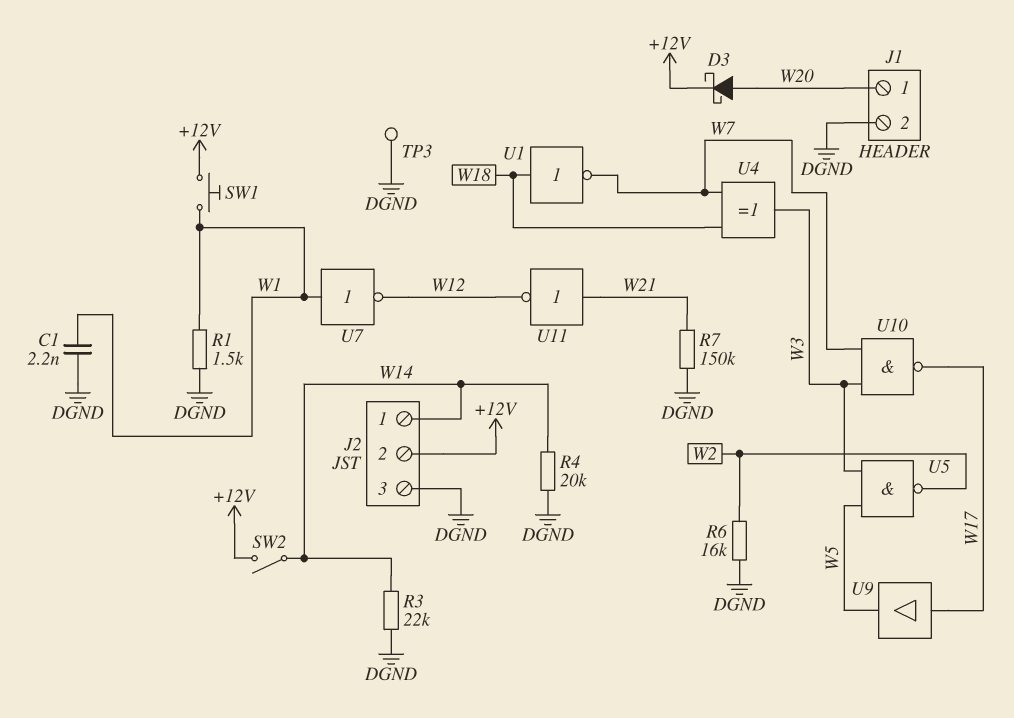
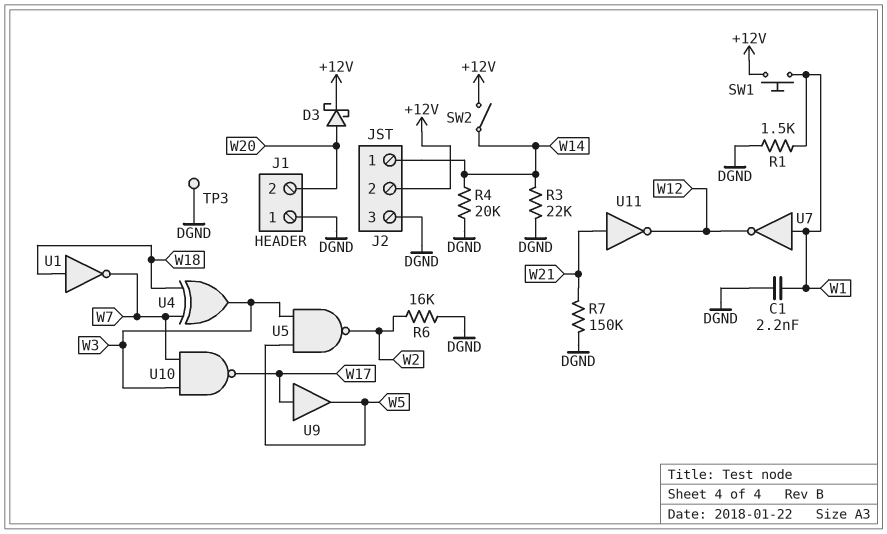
J1 pin 1: W20 -> DGND
J1 pin 2: DGND -> W20

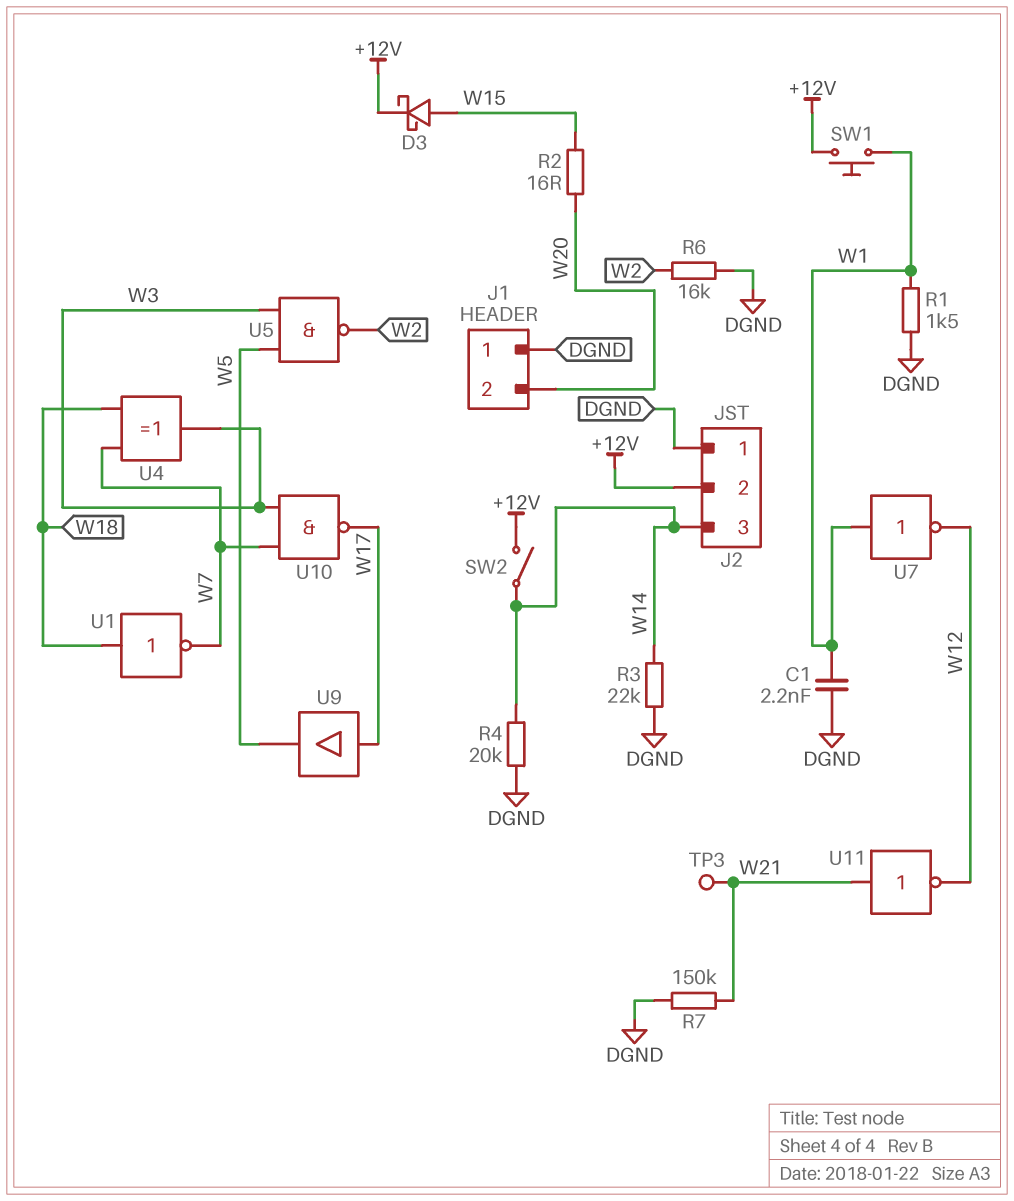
D3: schottky (A W20, K +12V) -> schottky (A W15, K +12V)
J2 pin 1: W14 -> DGND
J2 pin 3: DGND -> W14
R2: none -> 16 (W15, W20)
TP3: test point (DGND) -> test point (W21)

